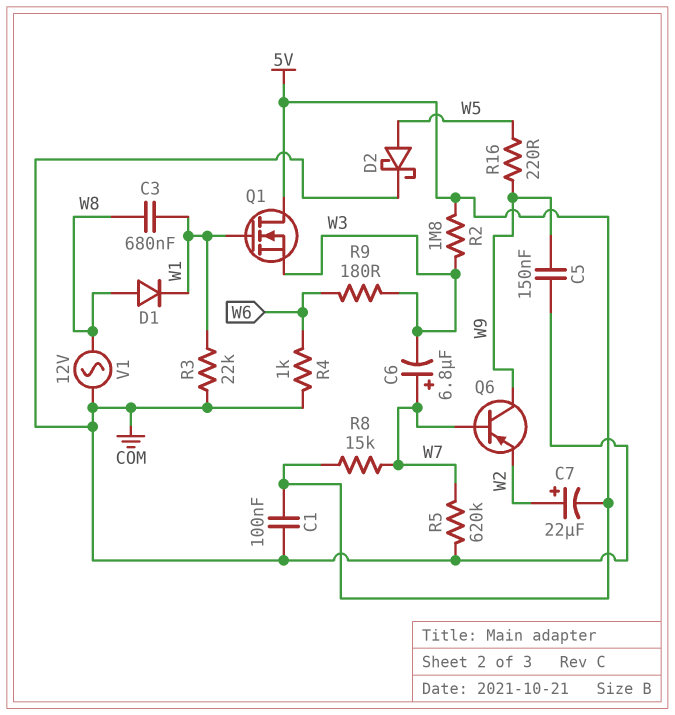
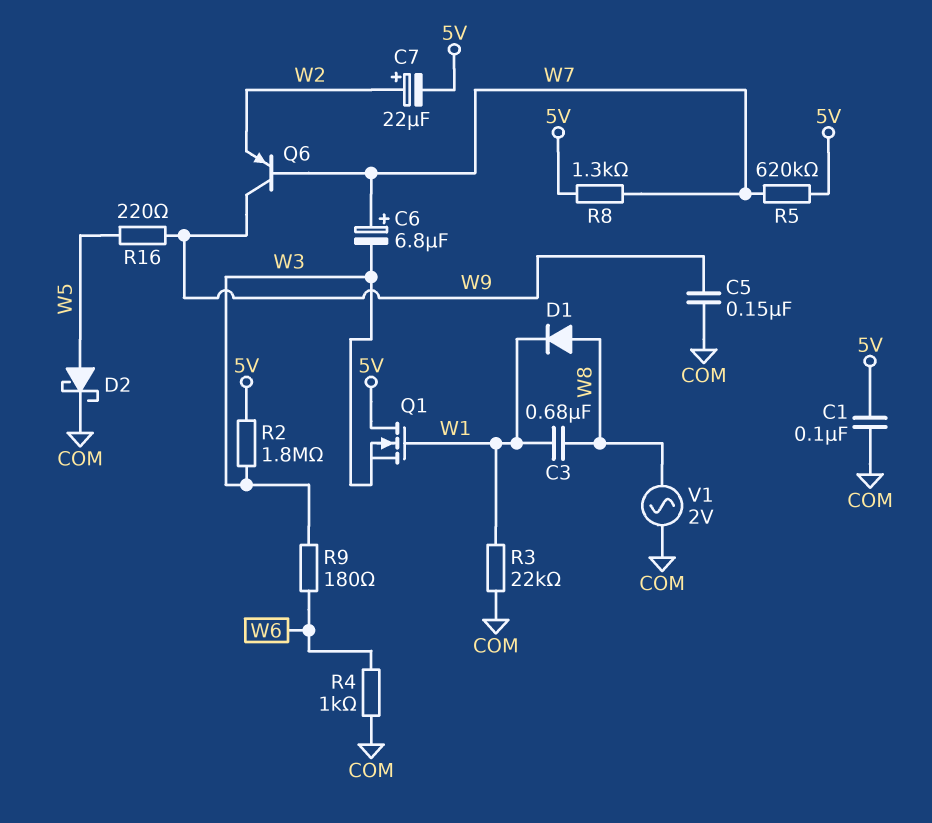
R5: 620k (COM, W7) -> 620k (5V, W7)
R8: 15k (5V, W7) -> 1.3k (5V, W7)
V1: AC 12V (COM, W8) -> AC 2V (COM, W8)

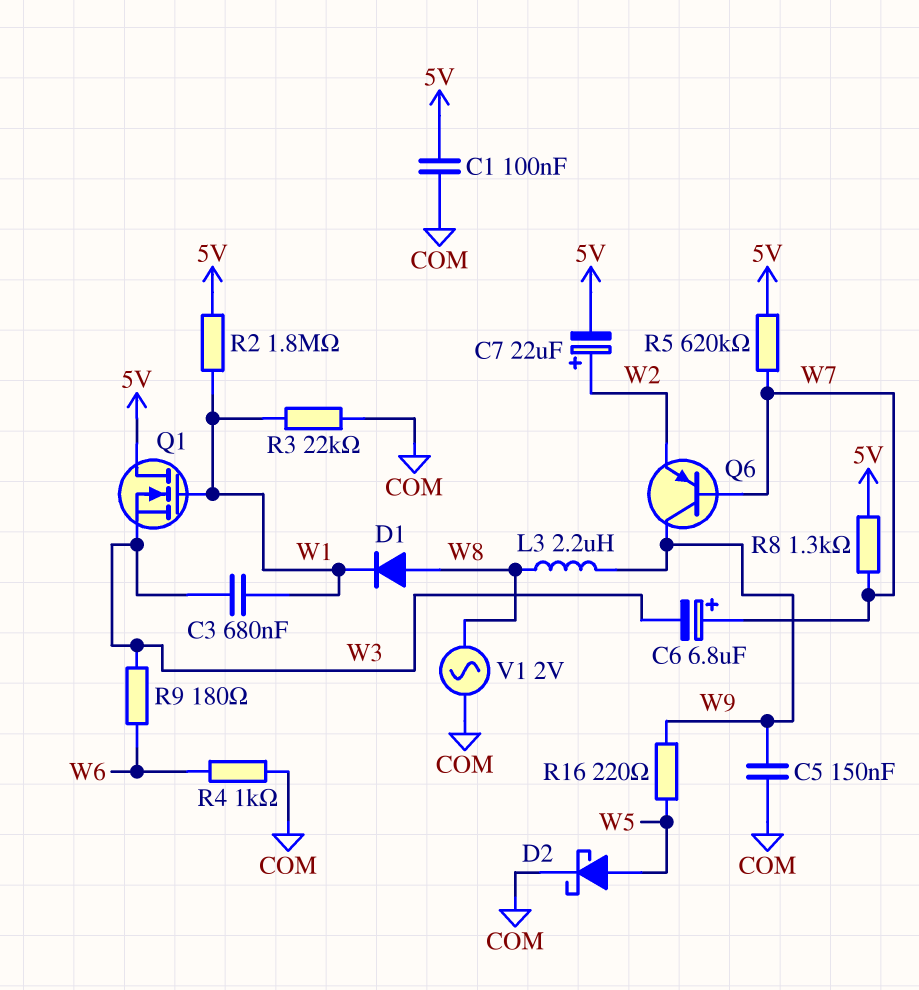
C3: 680nF (W1, W8) -> 680nF (W1, W3)
L3: none -> 2.2uH (W8, W9)
R2: 1.8M (5V, W3) -> 1.8M (5V, W1)

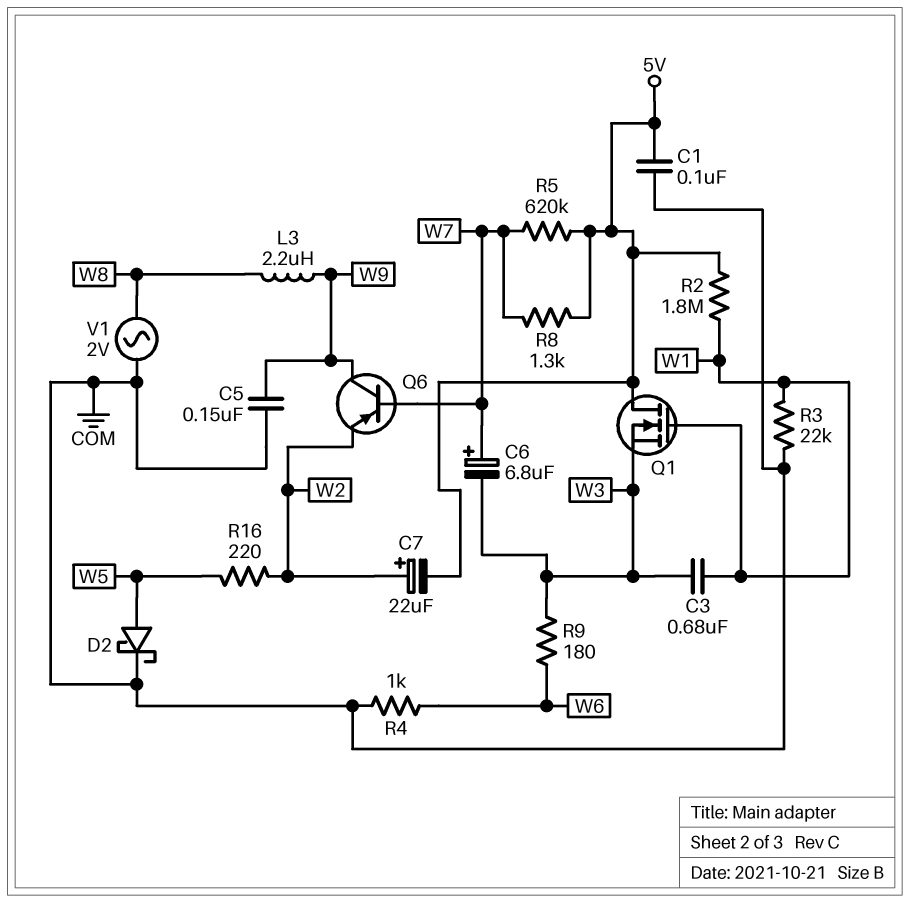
D1: diode (A W8, K W1) -> none
R16: 220 (W5, W9) -> 220 (W2, W5)

